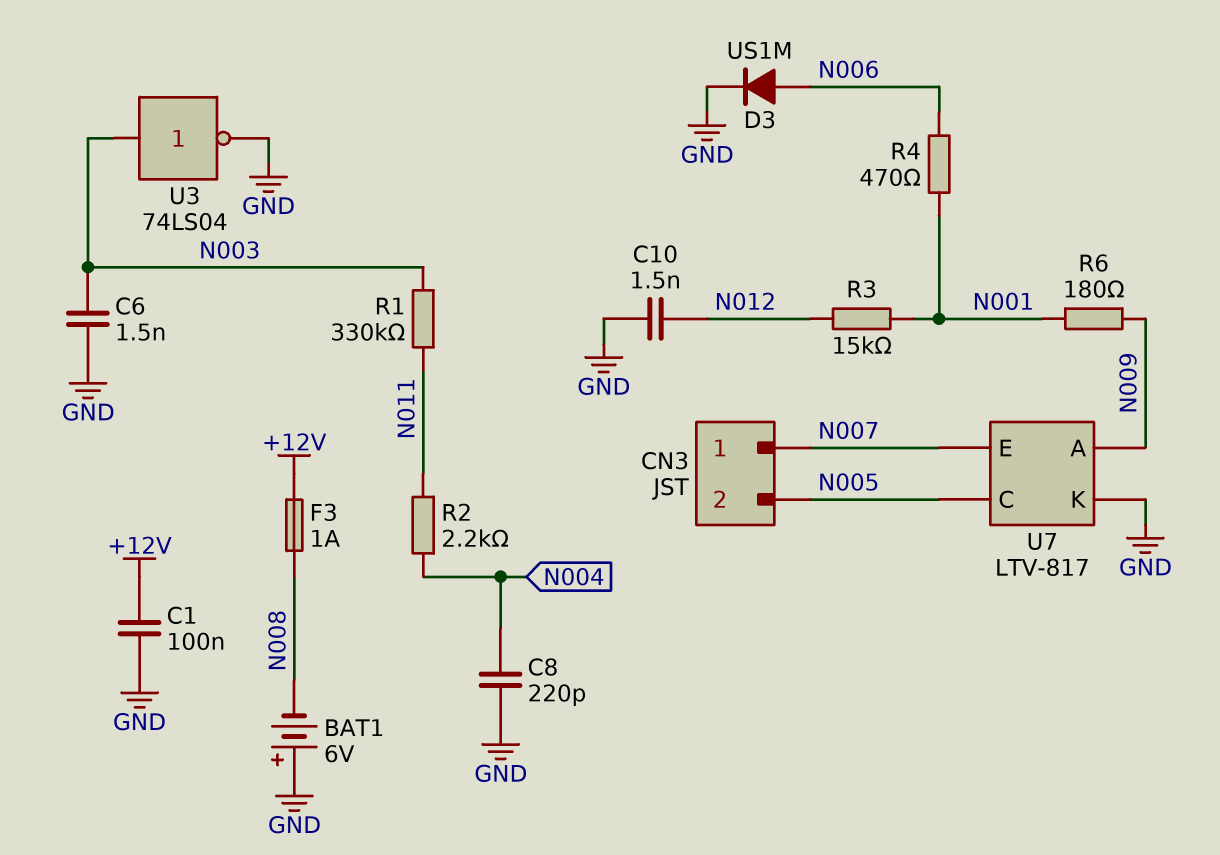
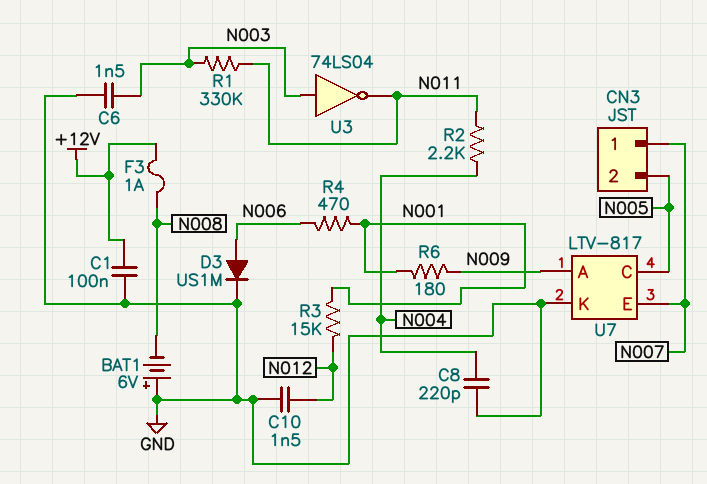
U3: NOT 74LS04 (in N003, out GND) -> NOT 74LS04 (in N003, out N011)

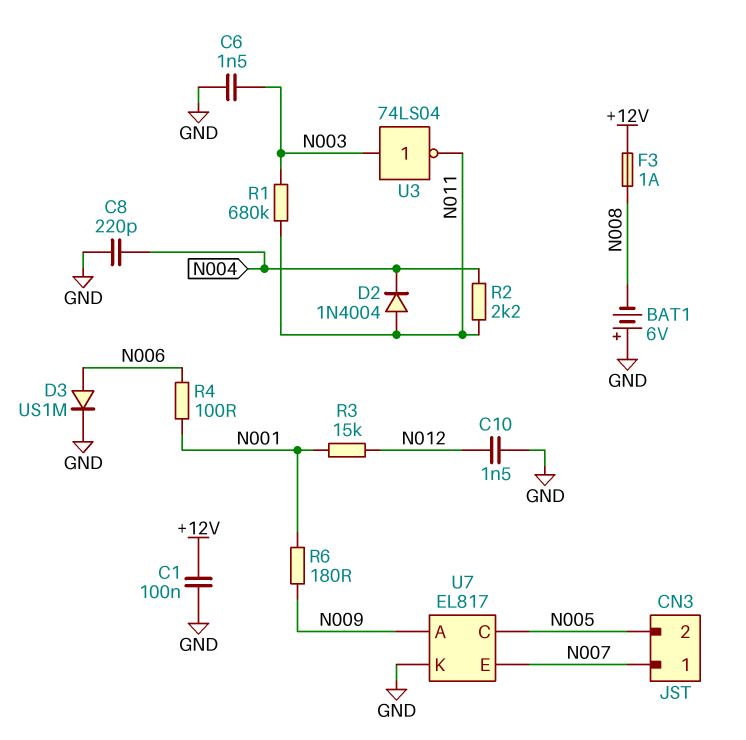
D2: none -> diode 1N4004 (A N011, K N004)
R1: 330k (N003, N011) -> 680k (N003, N011)
R4: 470 (N001, N006) -> 100 (N001, N006)
U7: LTV-817 -> EL817

